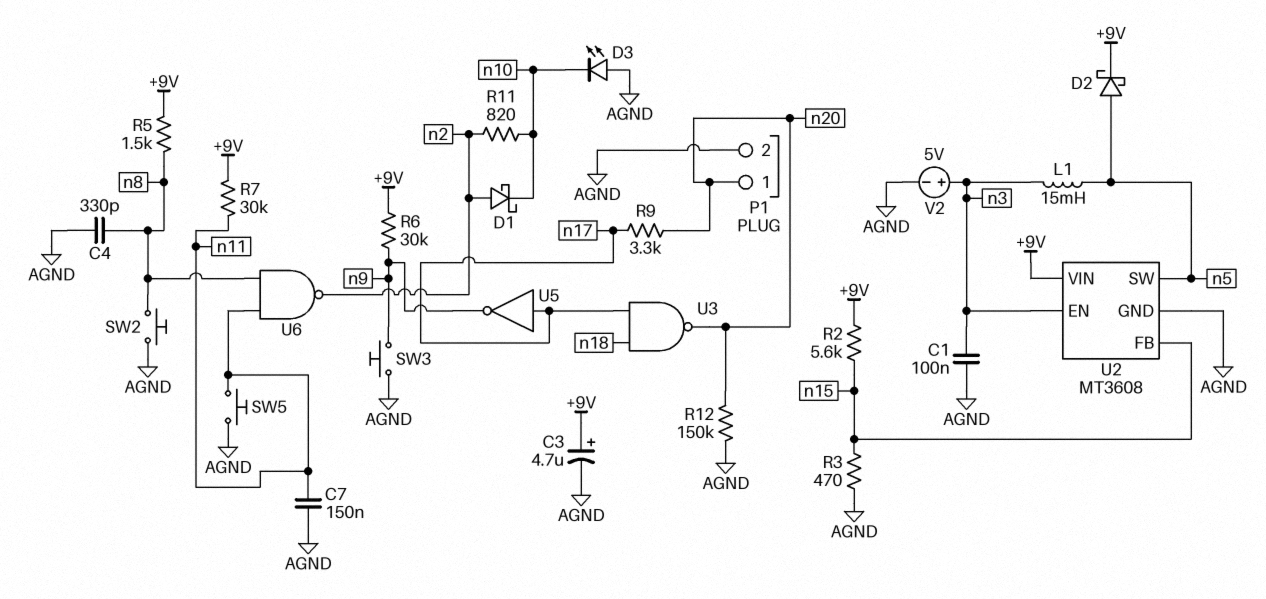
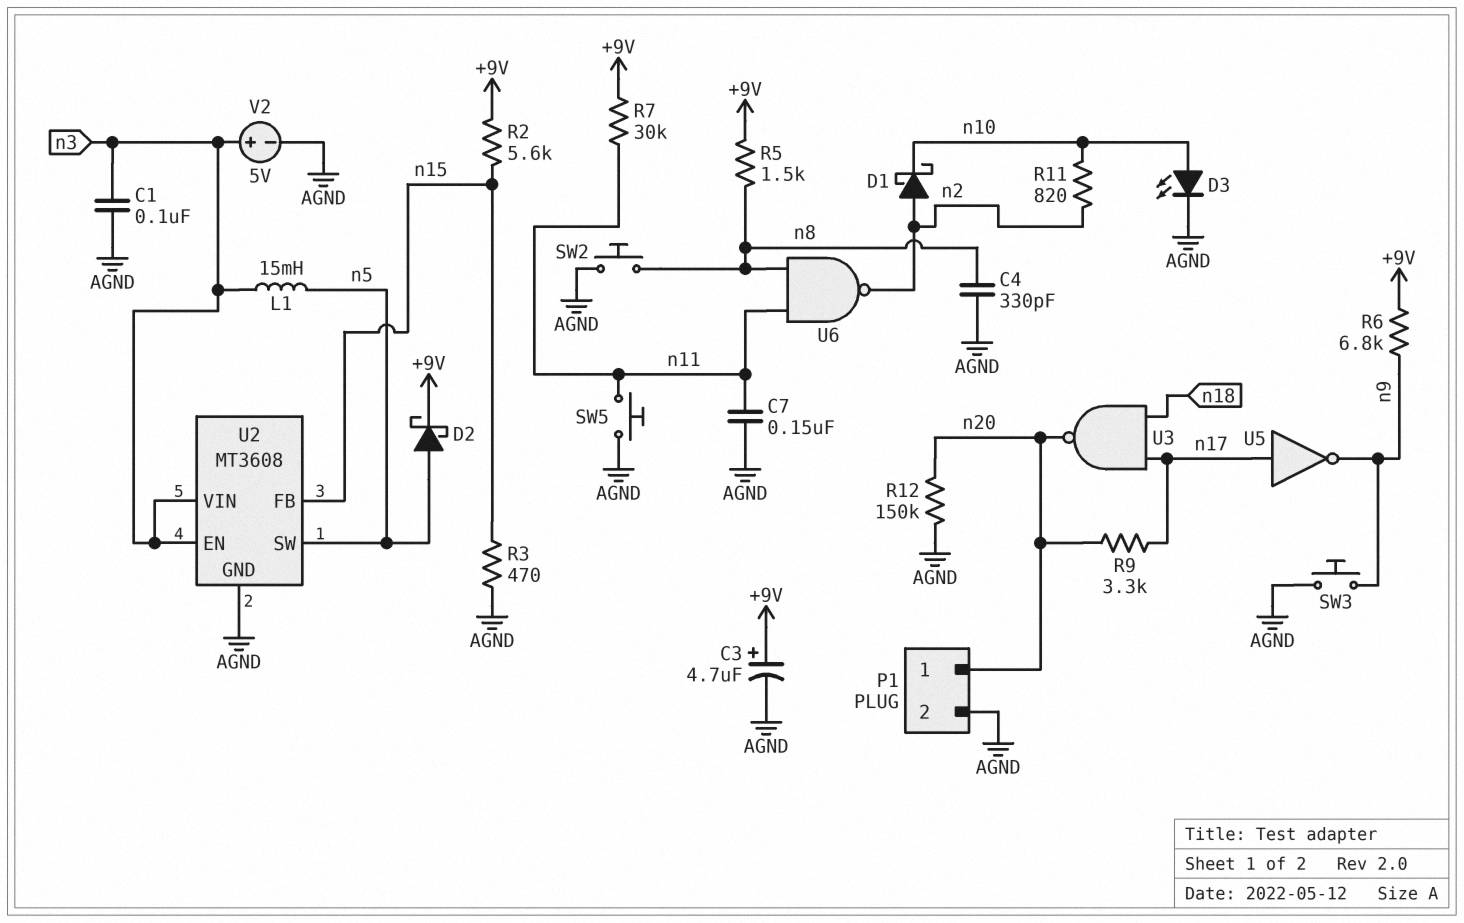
D3: LED (A AGND, K n10) -> LED (A n10, K AGND)
R6: 30k (+9V, n9) -> 6.8k (+9V, n9)
U2 pin VIN: +9V -> n3

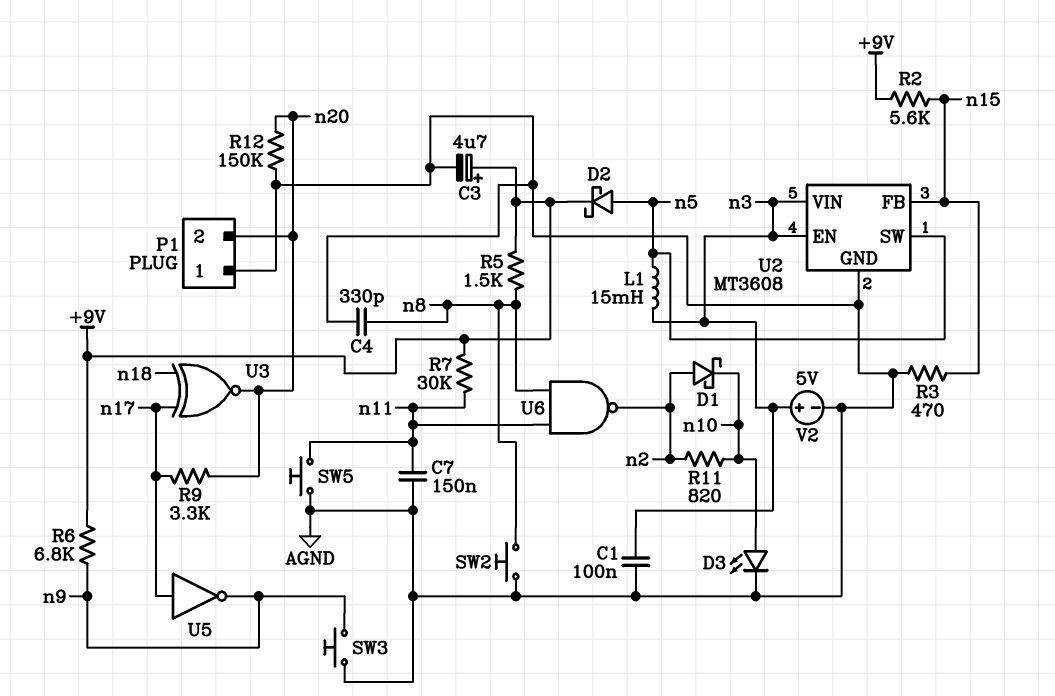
P1 pin 1: n20 -> AGND
P1 pin 2: AGND -> n20
U3: NAND (in n17, in n18, out n20) -> XNOR (in n17, in n18, out n20)

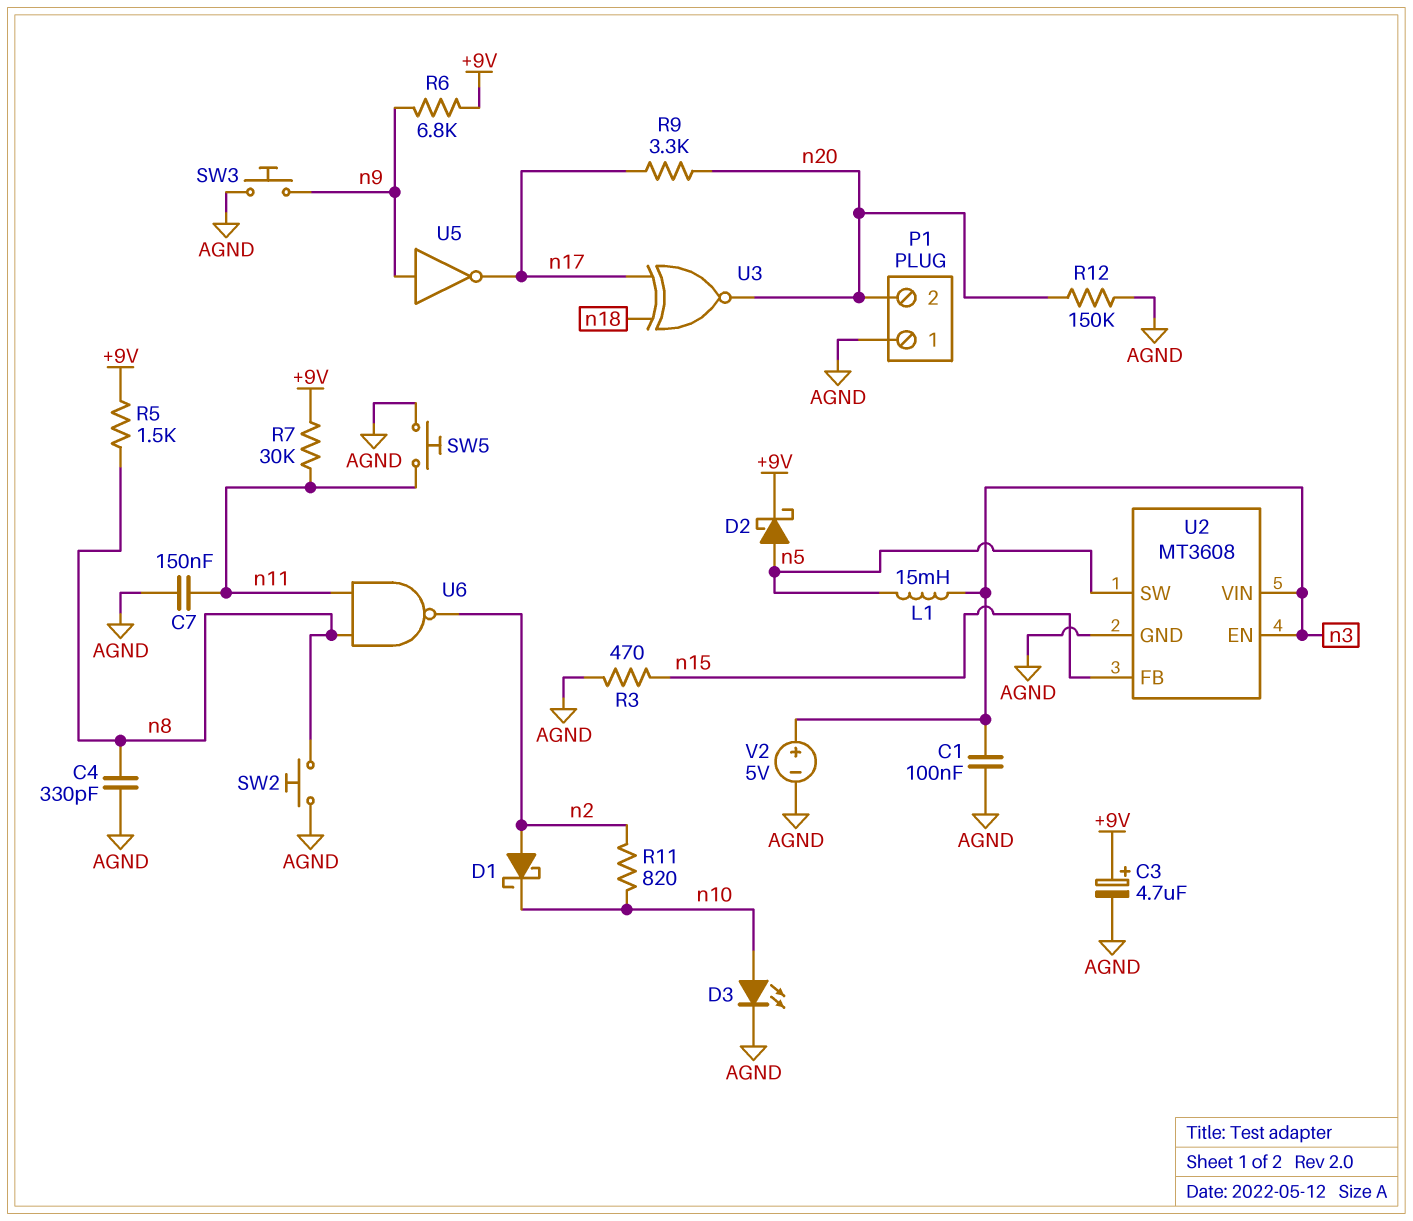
R2: 5.6k (+9V, n15) -> none
U5: NOT (in n17, out n9) -> NOT (in n9, out n17)

